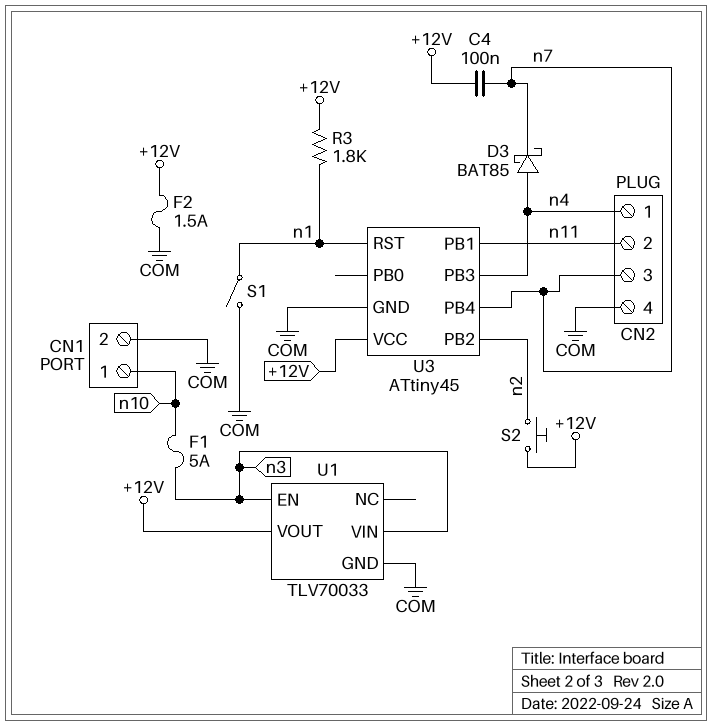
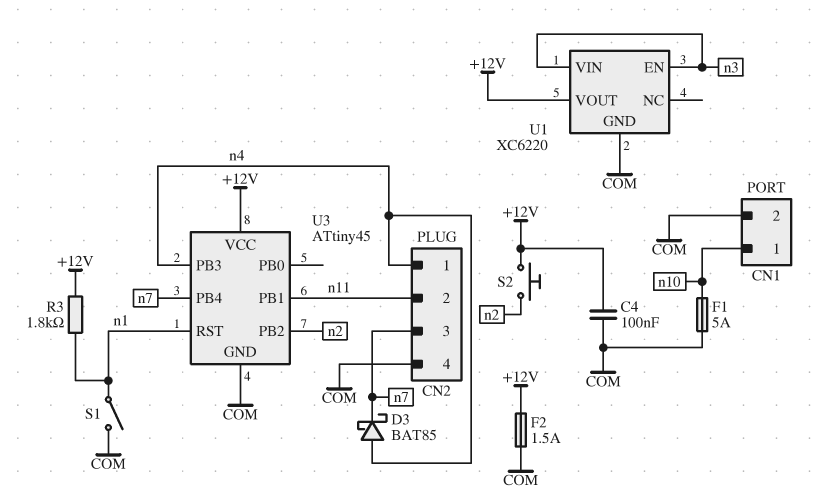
C4: 100nF (+12V, n7) -> 100nF (+12V, COM)
F1: 5A (n3, n10) -> 5A (COM, n10)
U1: TLV70033 -> XC6220

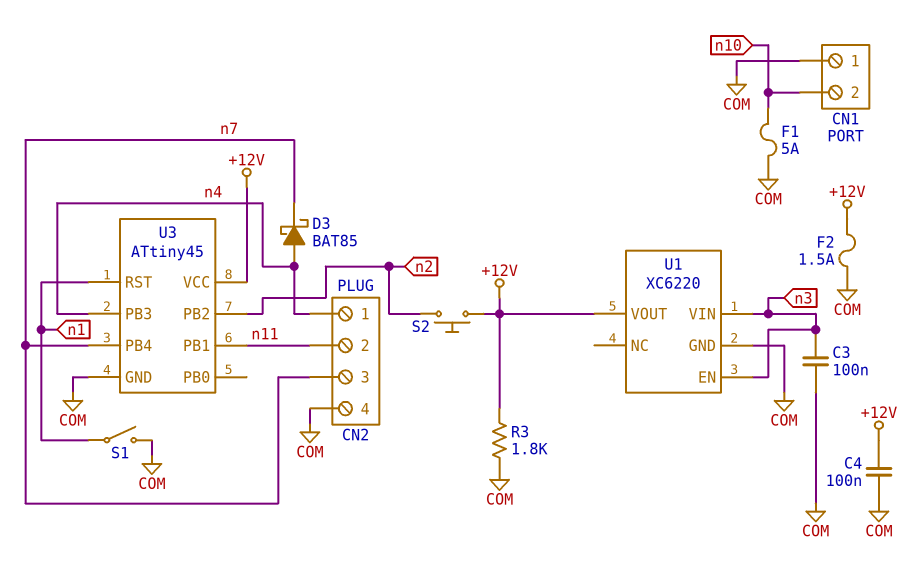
C3: none -> 100nF (COM, n3)
CN1 pin 1: n10 -> COM
CN1 pin 2: COM -> n10
R3: 1.8k (+12V, n1) -> 1.8k (+12V, COM)

